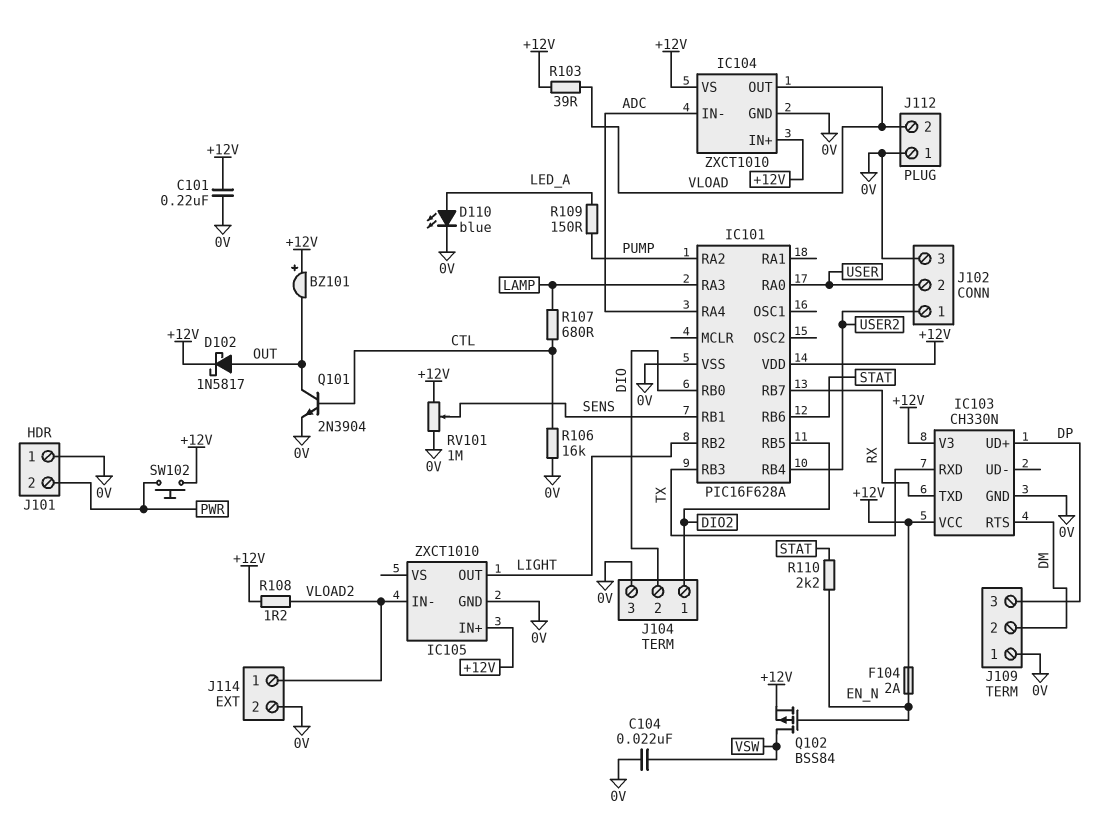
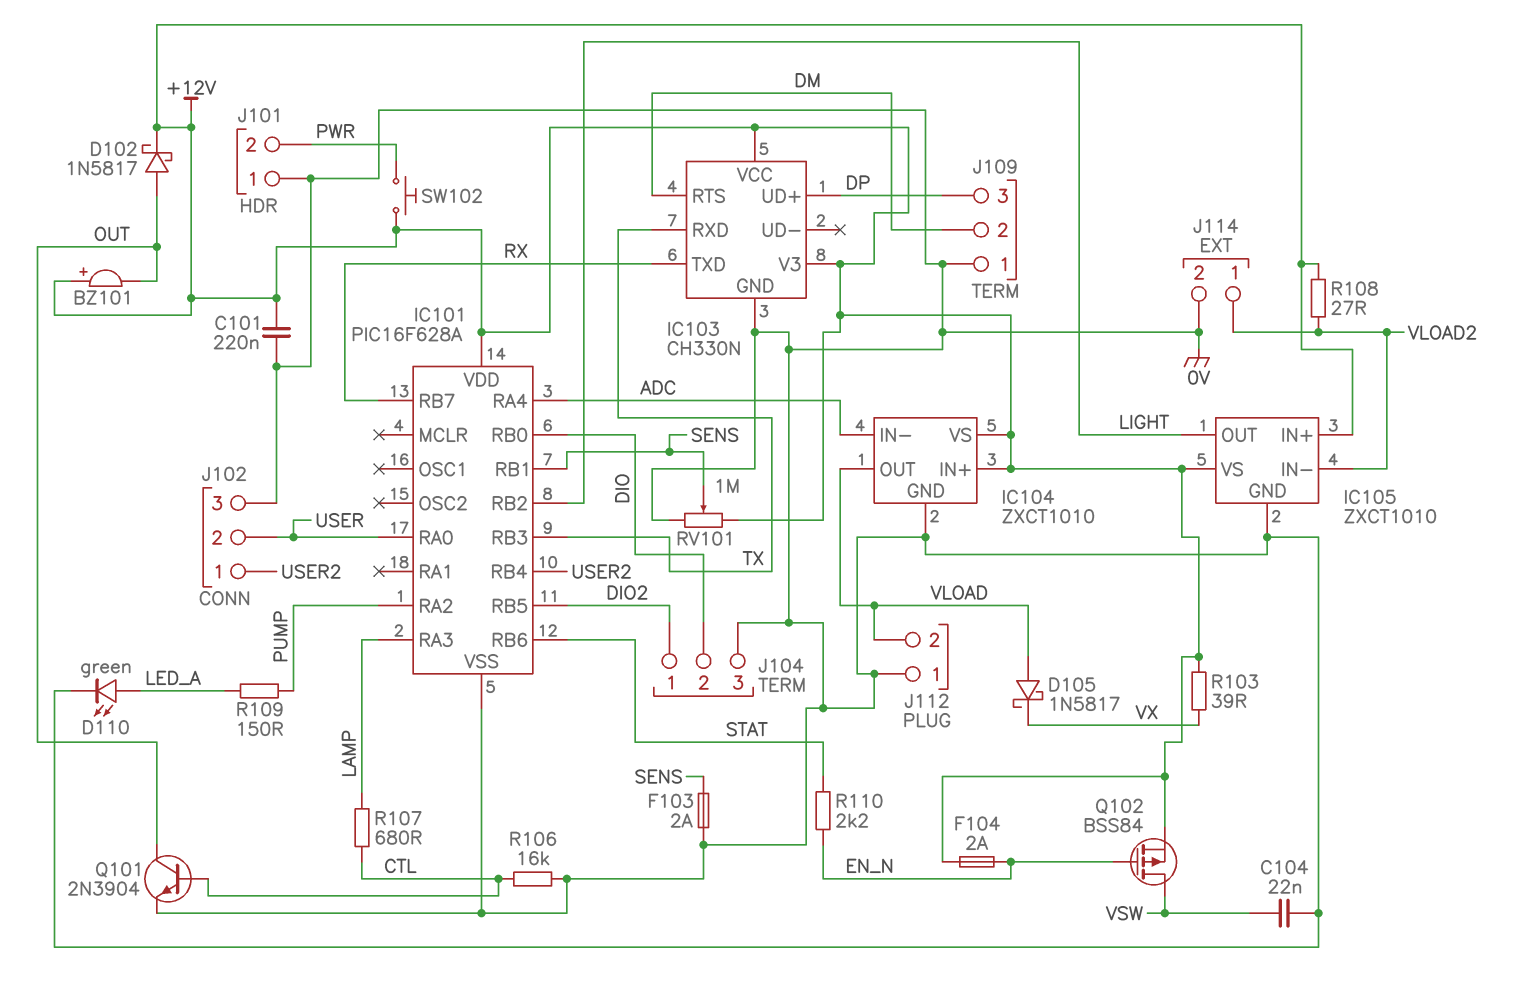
D105: none -> schottky 1N5817 (A VLOAD, K VX)
D110: LED blue (A LED_A, K 0V) -> LED green (A LED_A, K 0V)
F103: none -> 2A (0V, SENS)
IC105 pin VS: none -> +12V
R103: 39 (+12V, VLOAD) -> 39 (+12V, VX)
R108: 1.2 (+12V, VLOAD2) -> 27 (+12V, VLOAD2)

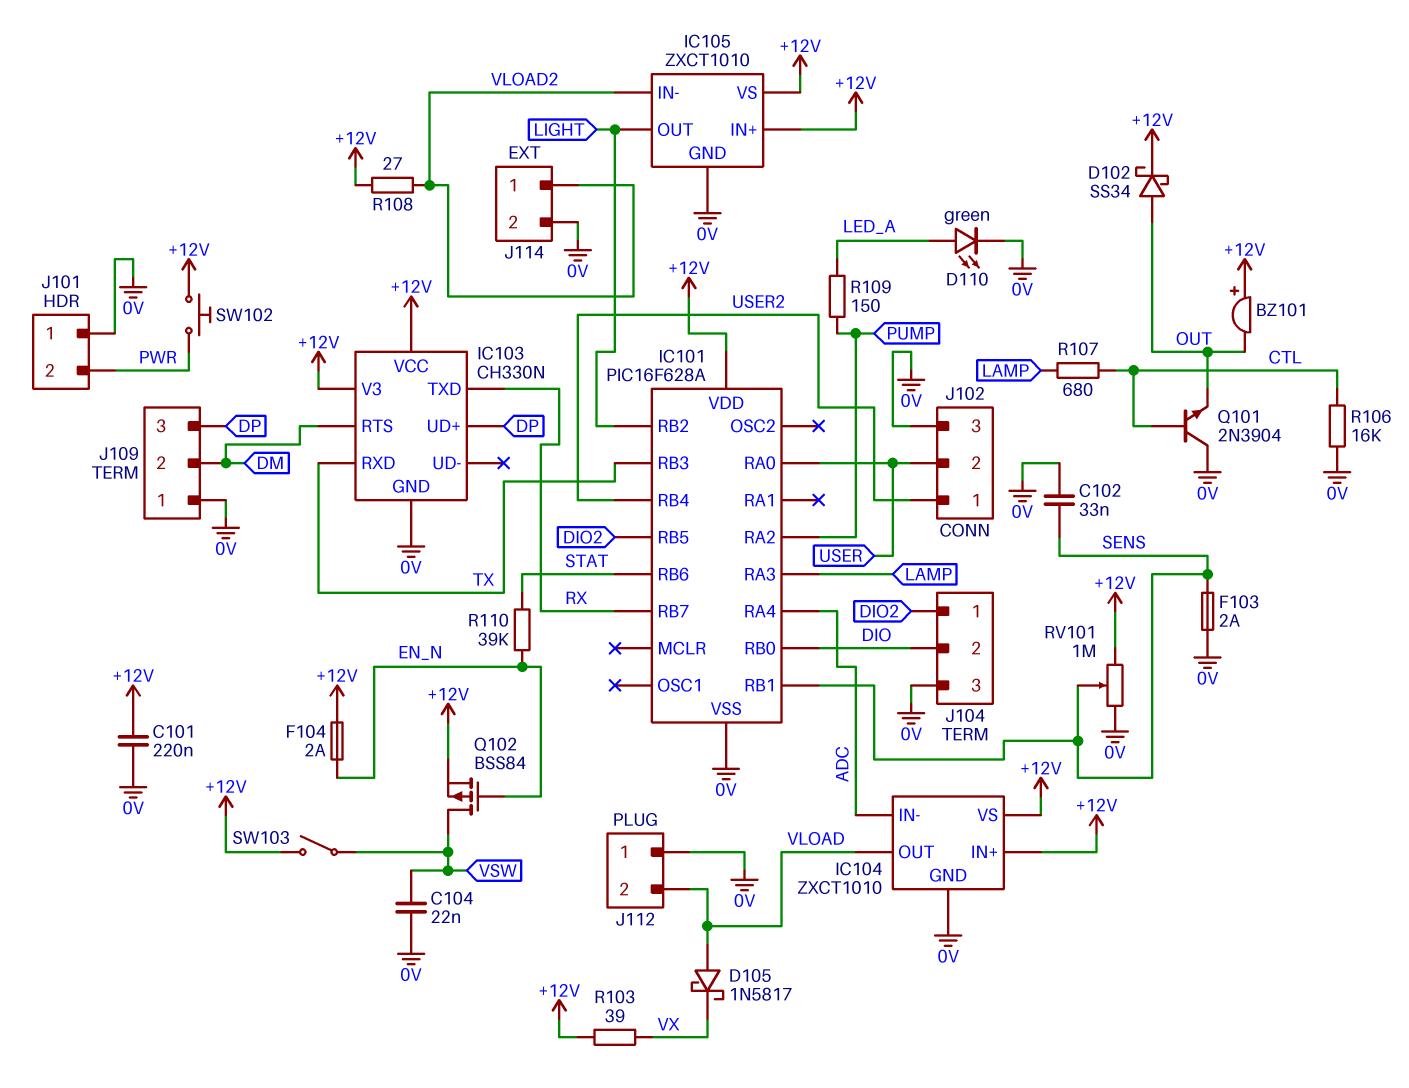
C102: none -> 33nF (0V, SENS)
D102: schottky 1N5817 (A OUT, K +12V) -> schottky SS34 (A OUT, K +12V)
Q101: NPN 2N3904 (B CTL, C OUT, E 0V) -> NPN 2N3904 (B CTL, C 0V, E OUT)
R110: 2.2k (EN_N, STAT) -> 39k (EN_N, STAT)
SW103: none -> switch (+12V, VSW)

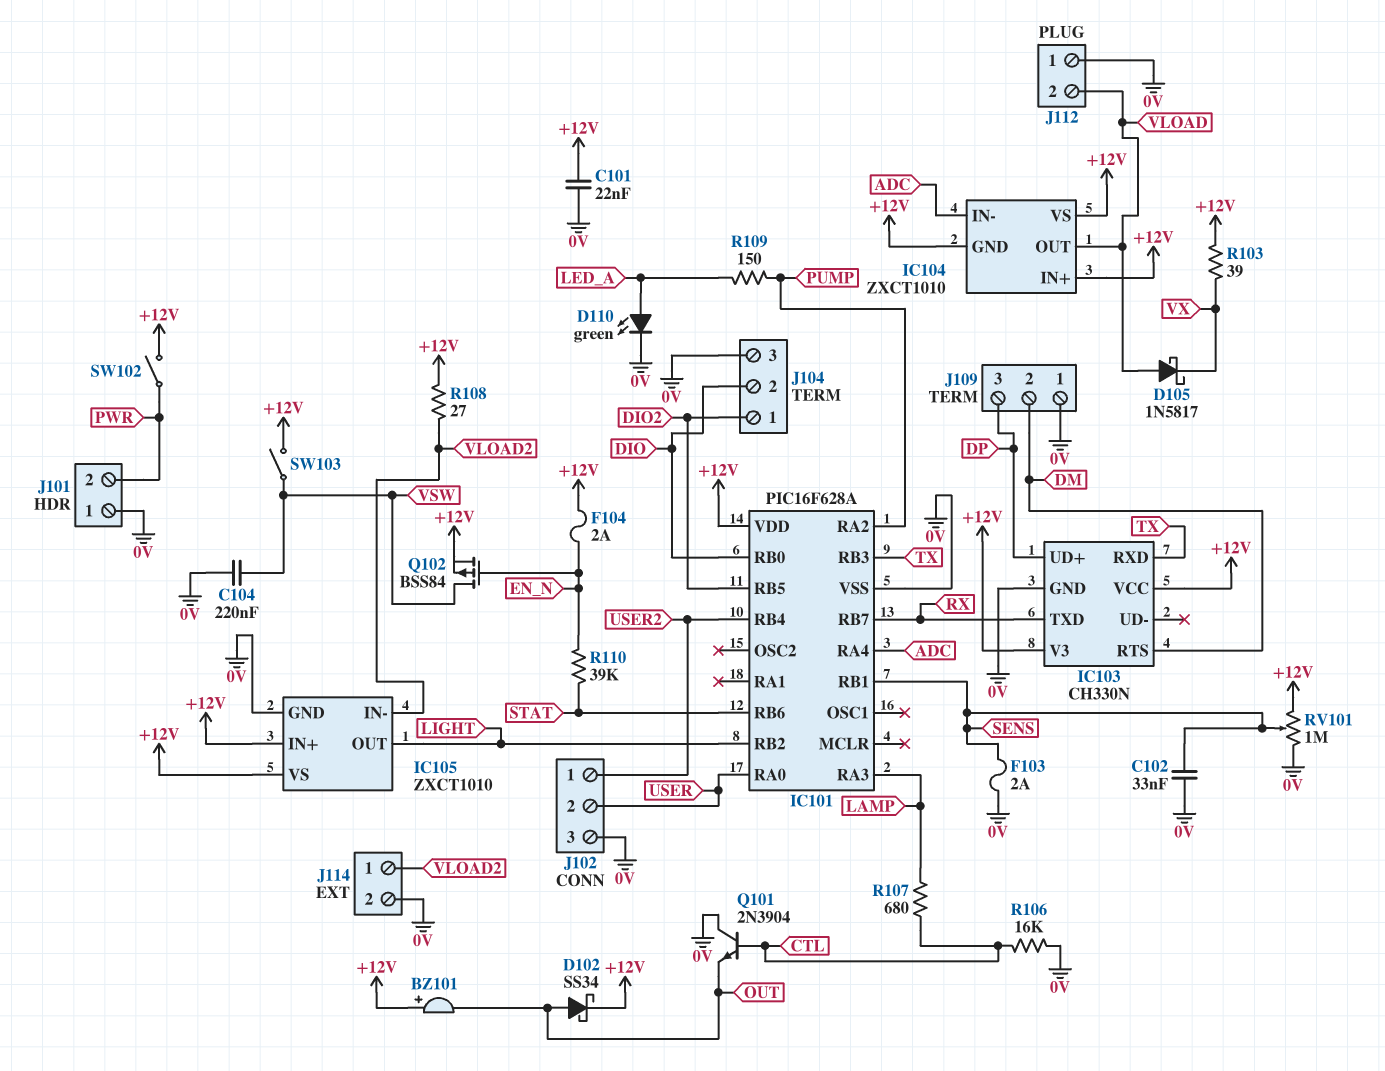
C101: 220nF (+12V, 0V) -> 22nF (+12V, 0V)
C104: 22nF (0V, VSW) -> 220nF (0V, VSW)
IC104 pin GND: 0V -> +12V
SW102: button (+12V, PWR) -> switch (+12V, PWR)

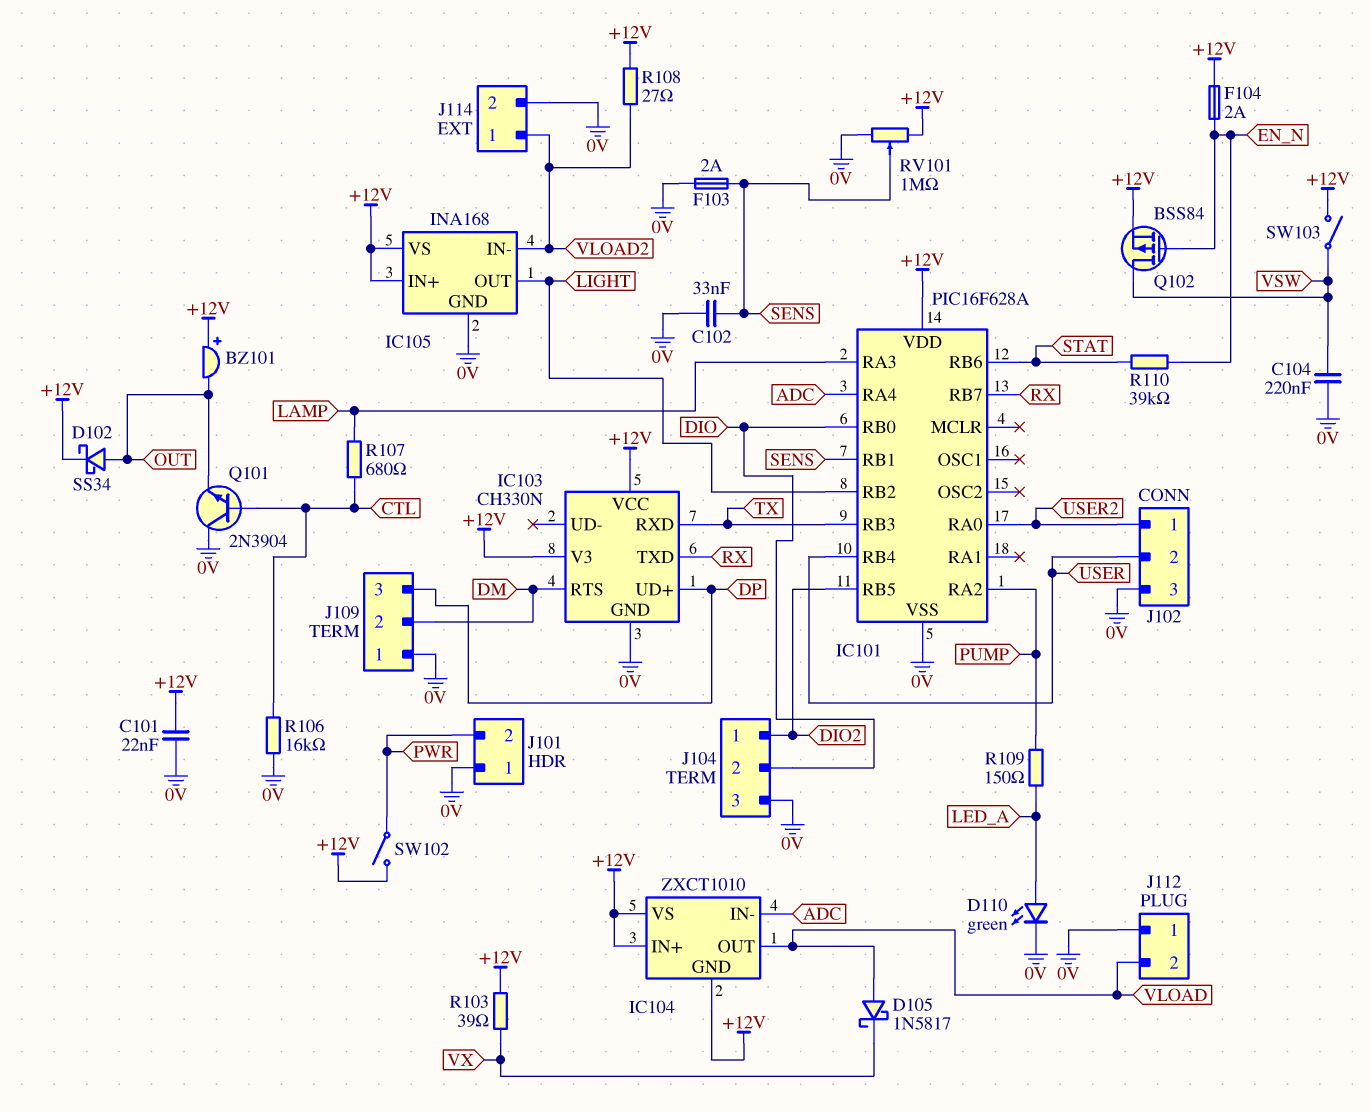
IC101 pin RA0: USER -> USER2
IC101 pin RB4: USER2 -> USER
IC105: ZXCT1010 -> INA168

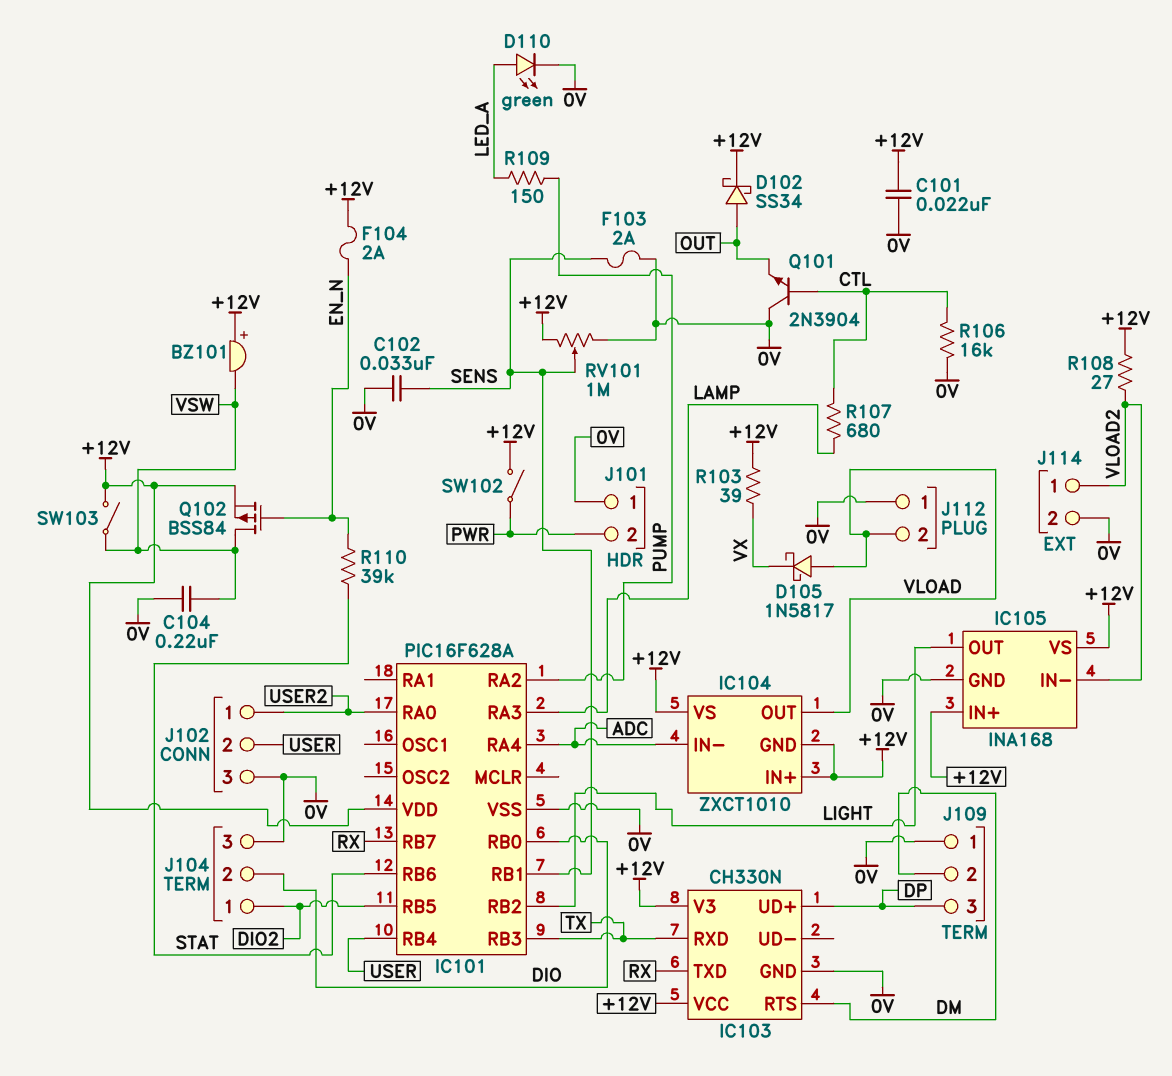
BZ101: buzzer (plus +12V, minus OUT) -> buzzer (plus +12V, minus VSW)

